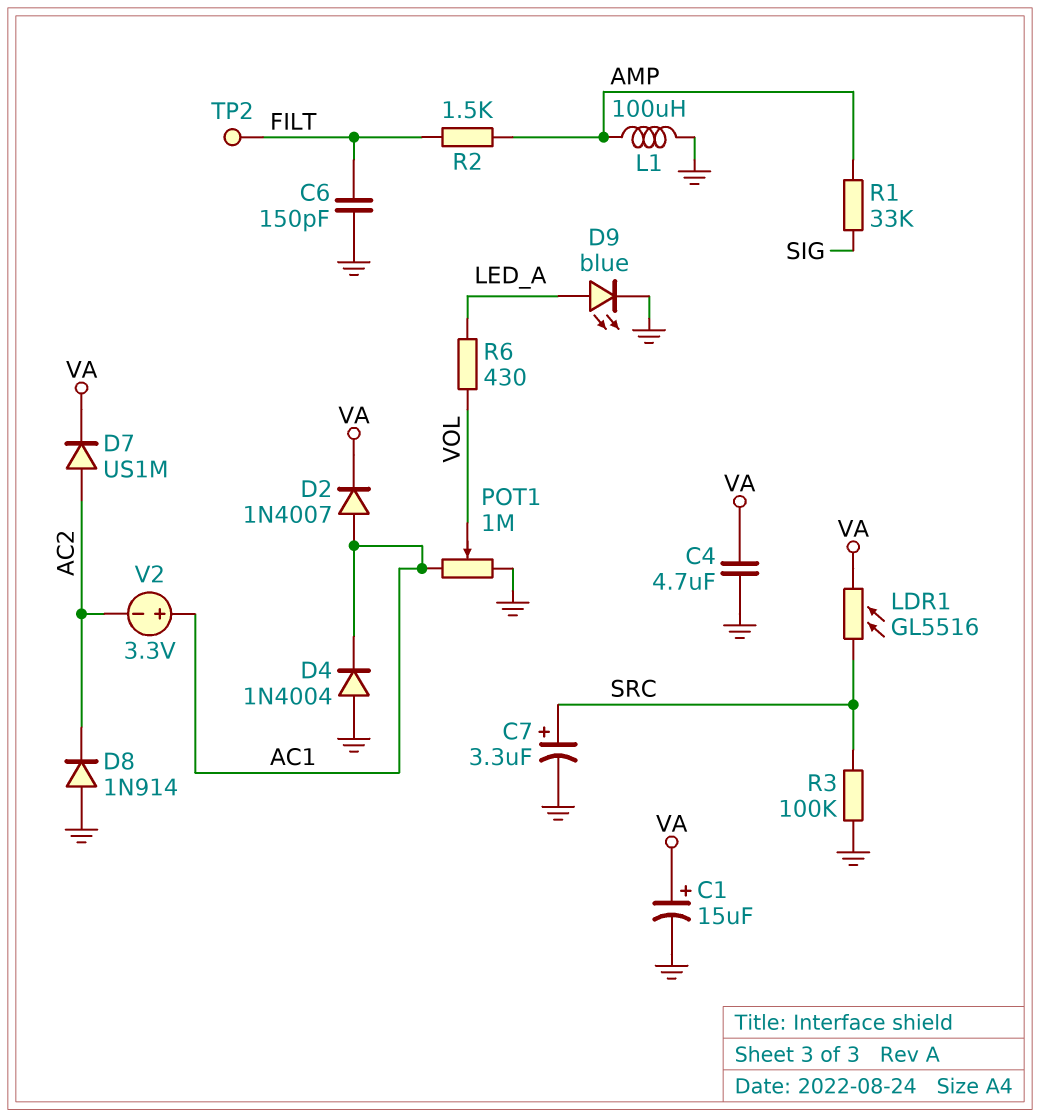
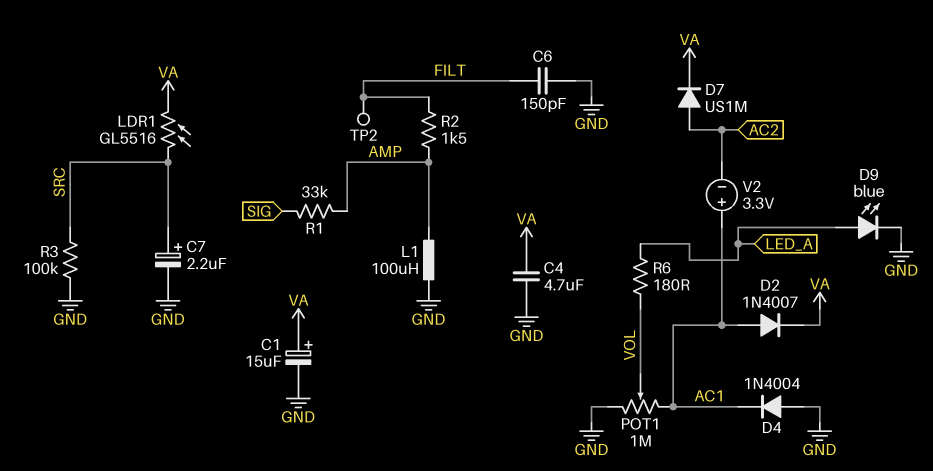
C7: 3.3uF (plus SRC, minus GND) -> 2.2uF (plus SRC, minus GND)
D8: diode 1N914 (A GND, K AC2) -> none
R6: 430 (LED_A, VOL) -> 180 (LED_A, VOL)

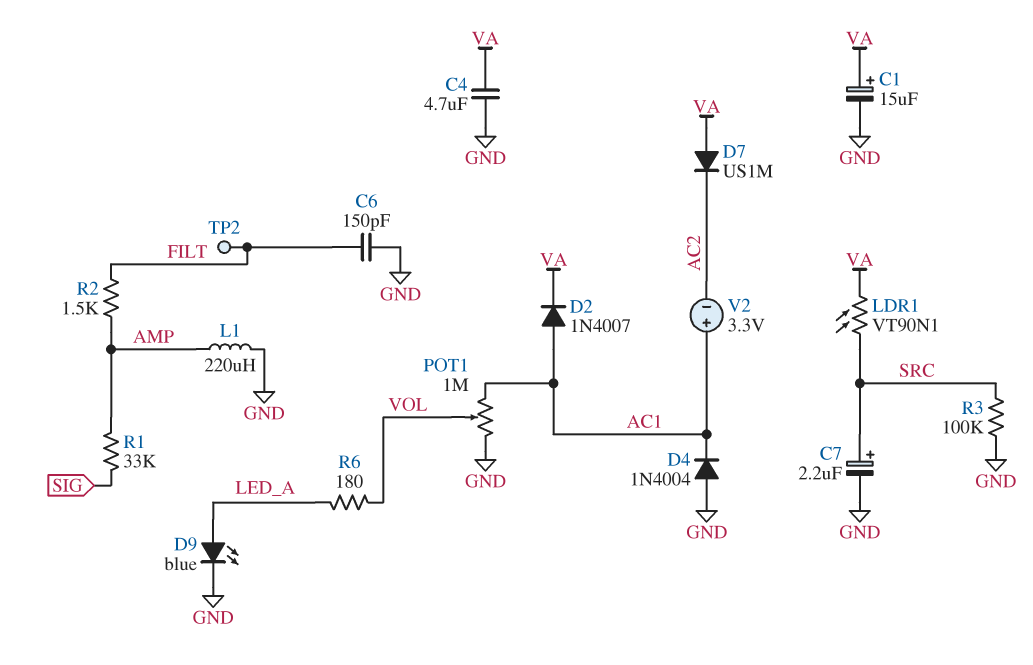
D7: diode US1M (A AC2, K VA) -> diode US1M (A VA, K AC2)
L1: 100uH (AMP, GND) -> 220uH (AMP, GND)
LDR1: GL5516 (SRC, VA) -> VT90N1 (SRC, VA)

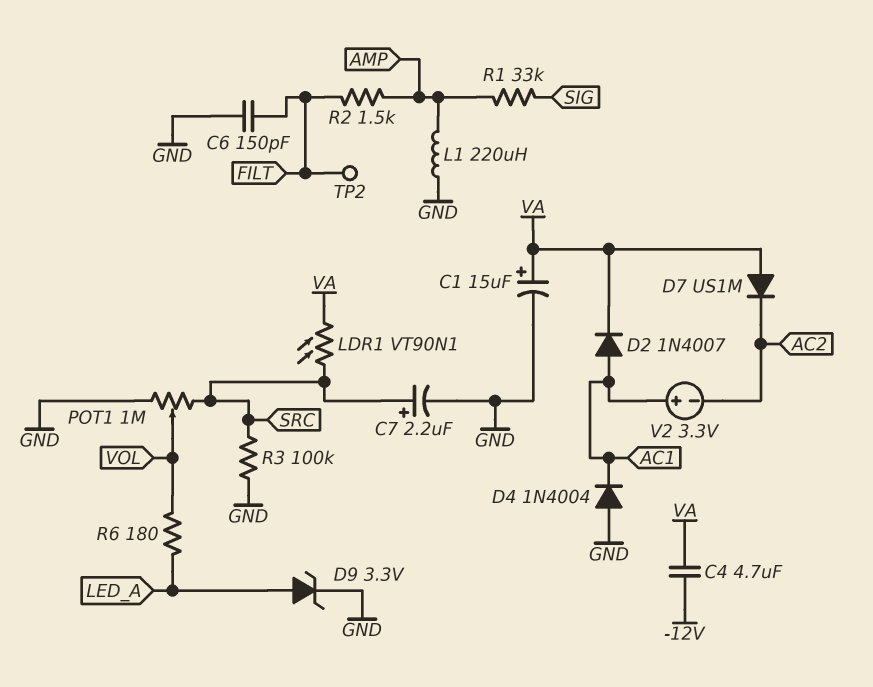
C4: 4.7uF (GND, VA) -> 4.7uF (-12V, VA)
D9: LED blue (A LED_A, K GND) -> zener 3.3V (A LED_A, K GND)
POT1: 1M (AC1, GND, wiper VOL) -> 1M (GND, SRC, wiper VOL)

